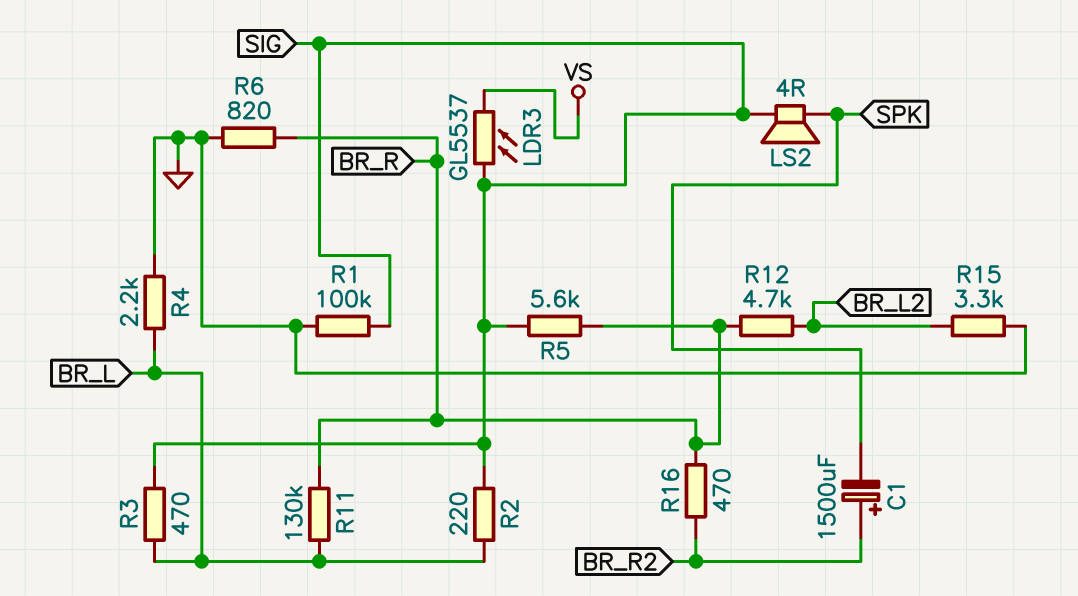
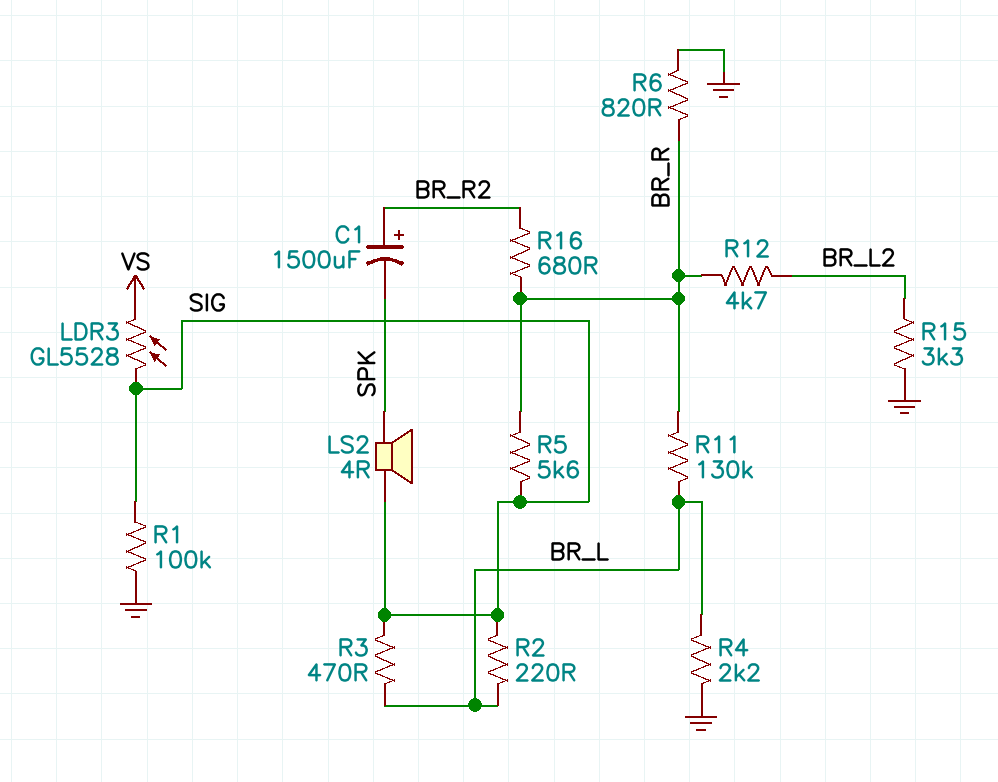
LDR3: GL5537 (SIG, VS) -> GL5528 (SIG, VS)
R16: 470 (BR_R, BR_R2) -> 680 (BR_R, BR_R2)

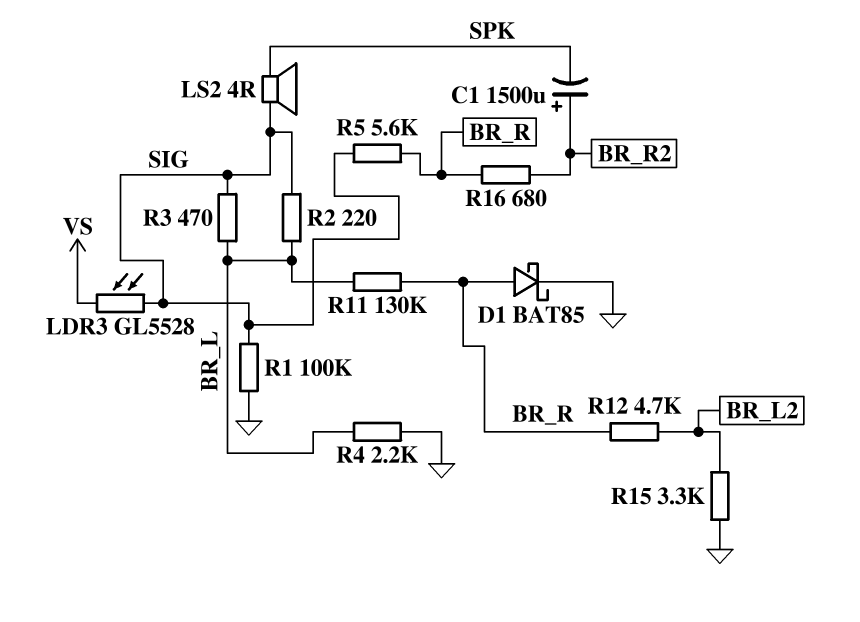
D1: none -> schottky BAT85 (A BR_R, K GND)
R6: 820 (BR_R, GND) -> none

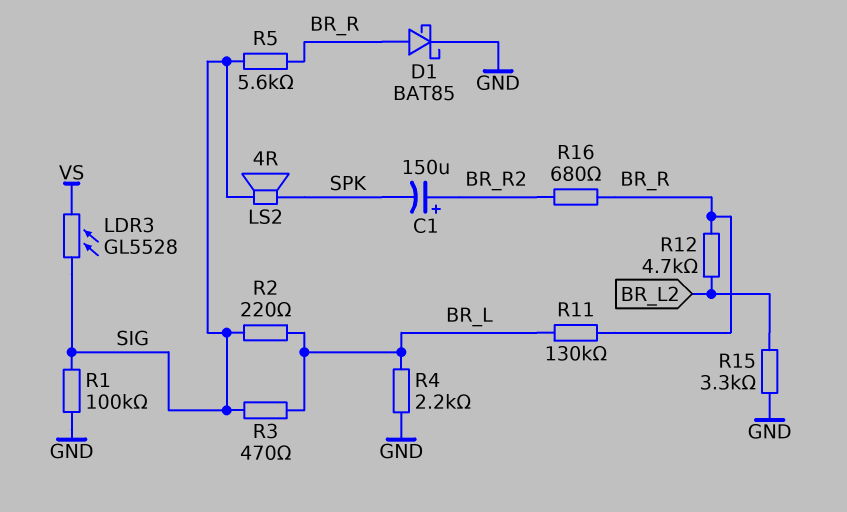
C1: 1500uF (plus BR_R2, minus SPK) -> 150uF (plus BR_R2, minus SPK)

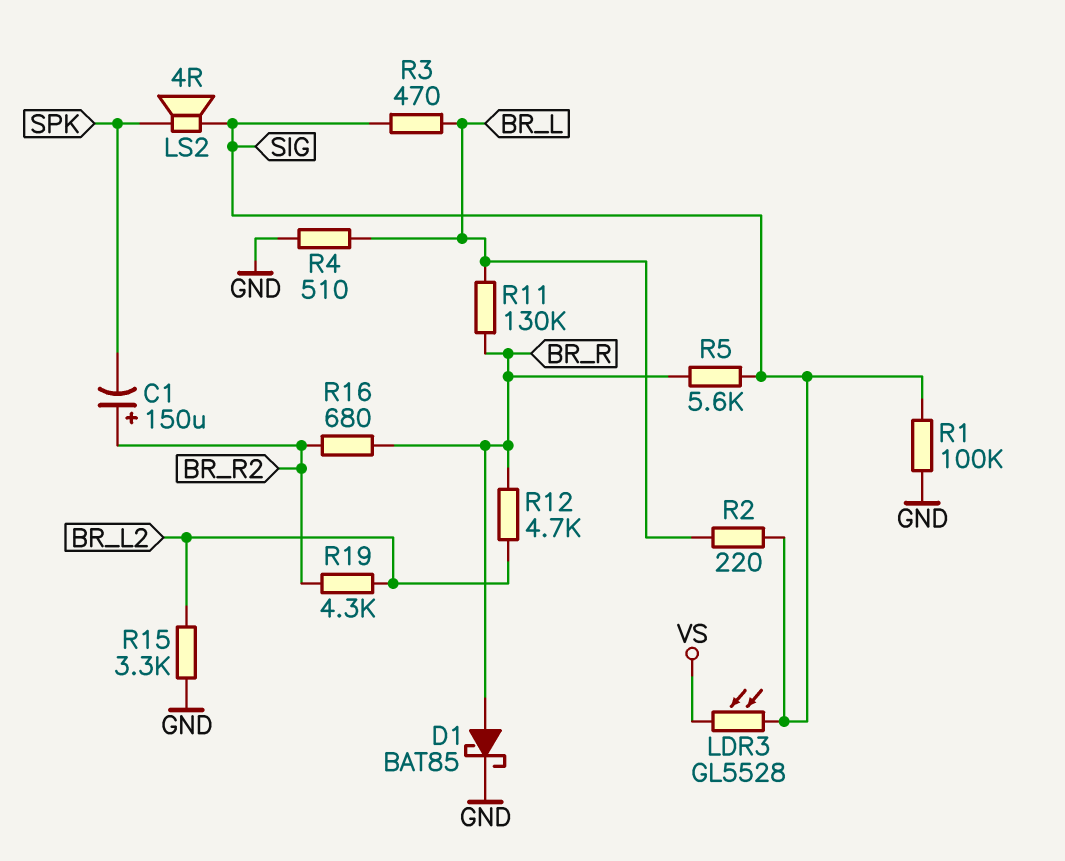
R4: 2.2k (BR_L, GND) -> 510 (BR_L, GND)
R19: none -> 4.3k (BR_L2, BR_R2)

